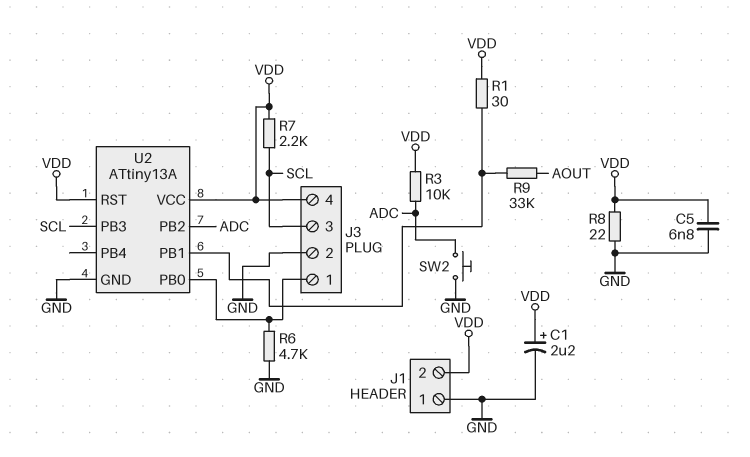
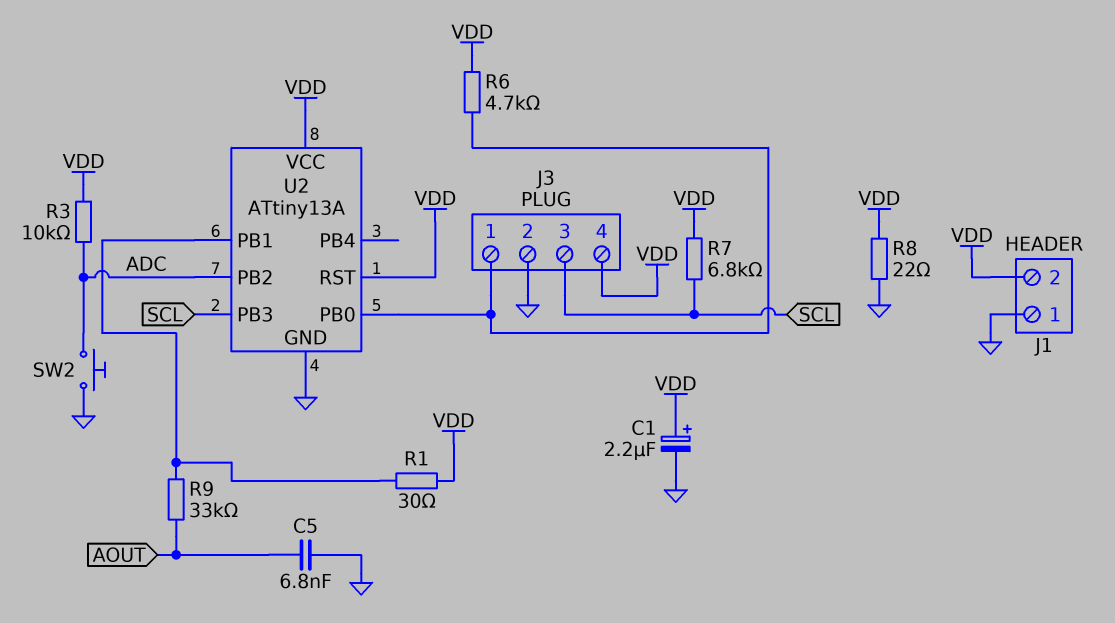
C5: 6.8nF (GND, VDD) -> 6.8nF (AOUT, GND)
R6: 4.7k (GND, J3/1) -> 4.7k (J3/1, VDD)
R7: 2.2k (SCL, VDD) -> 6.8k (SCL, VDD)

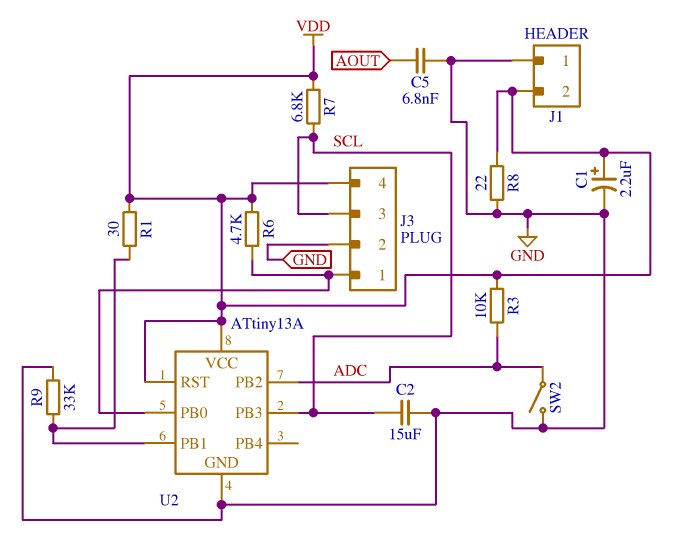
C2: none -> 15uF (GND, SCL)
R9: 33k (AOUT, U2/PB1) -> 33k (GND, U2/PB1)
SW2: button (ADC, GND) -> switch (ADC, GND)

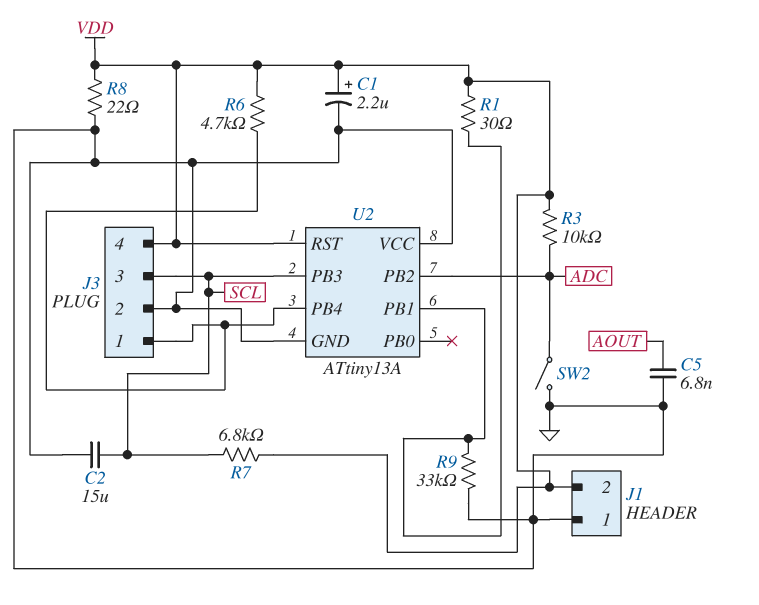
U2 pin PB0: J3/1 -> none
U2 pin PB4: none -> J3/1
U2 pin VCC: VDD -> GND

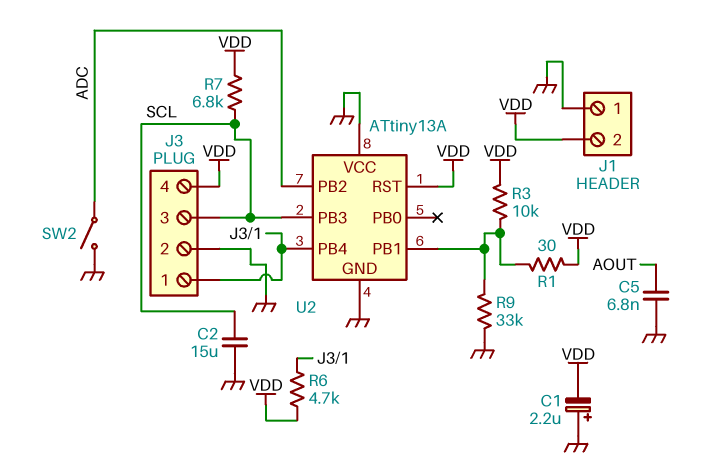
C1: 2.2uF (plus VDD, minus GND) -> 2.2uF (plus GND, minus VDD)
R3: 10k (ADC, VDD) -> 10k (U2/PB1, VDD)
R8: 22 (GND, VDD) -> none

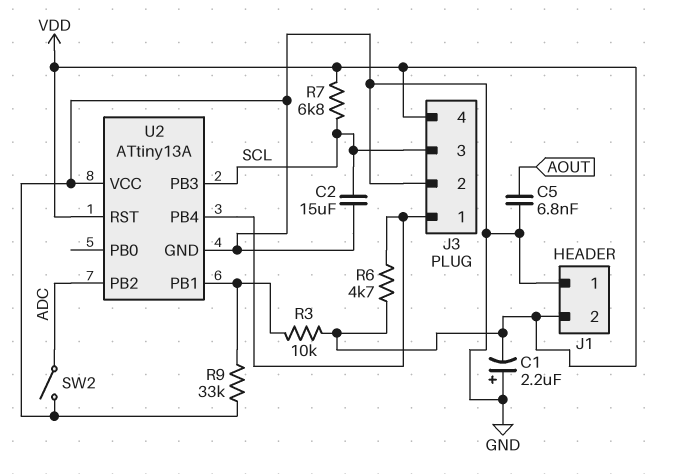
R1: 30 (U2/PB1, VDD) -> none

